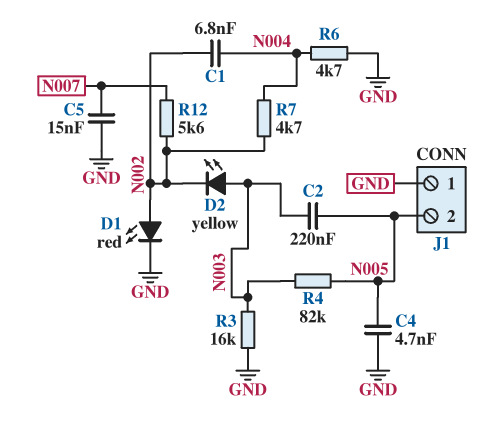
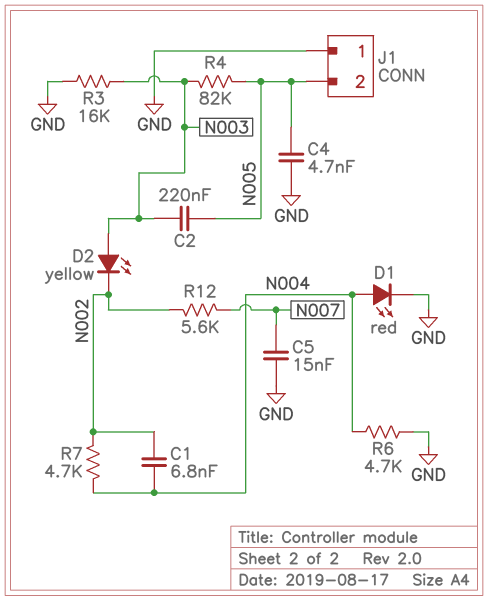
D1: LED red (A N002, K GND) -> LED red (A N004, K GND)

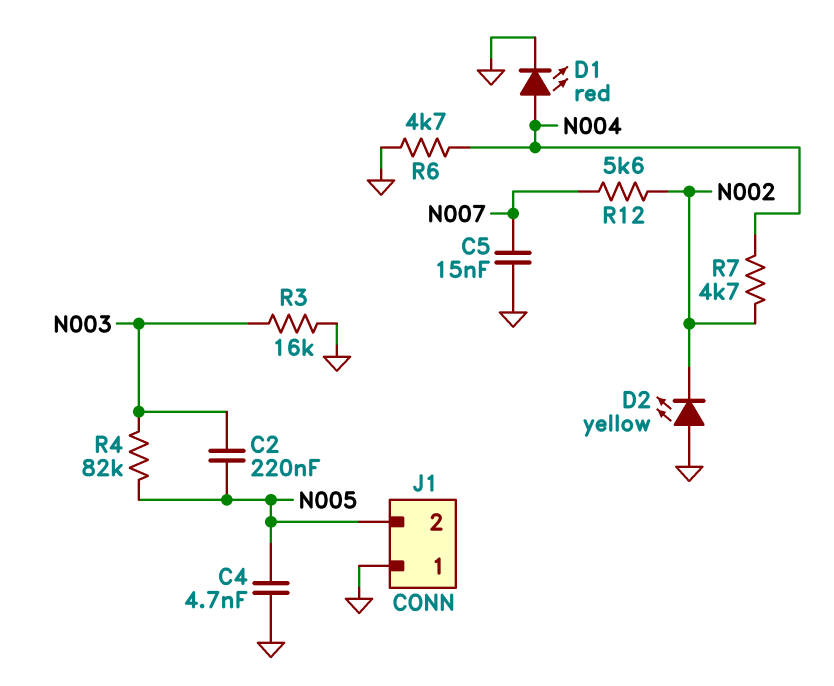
C1: 6.8nF (N002, N004) -> none
D2: LED yellow (A N003, K N002) -> LED yellow (A GND, K N002)

